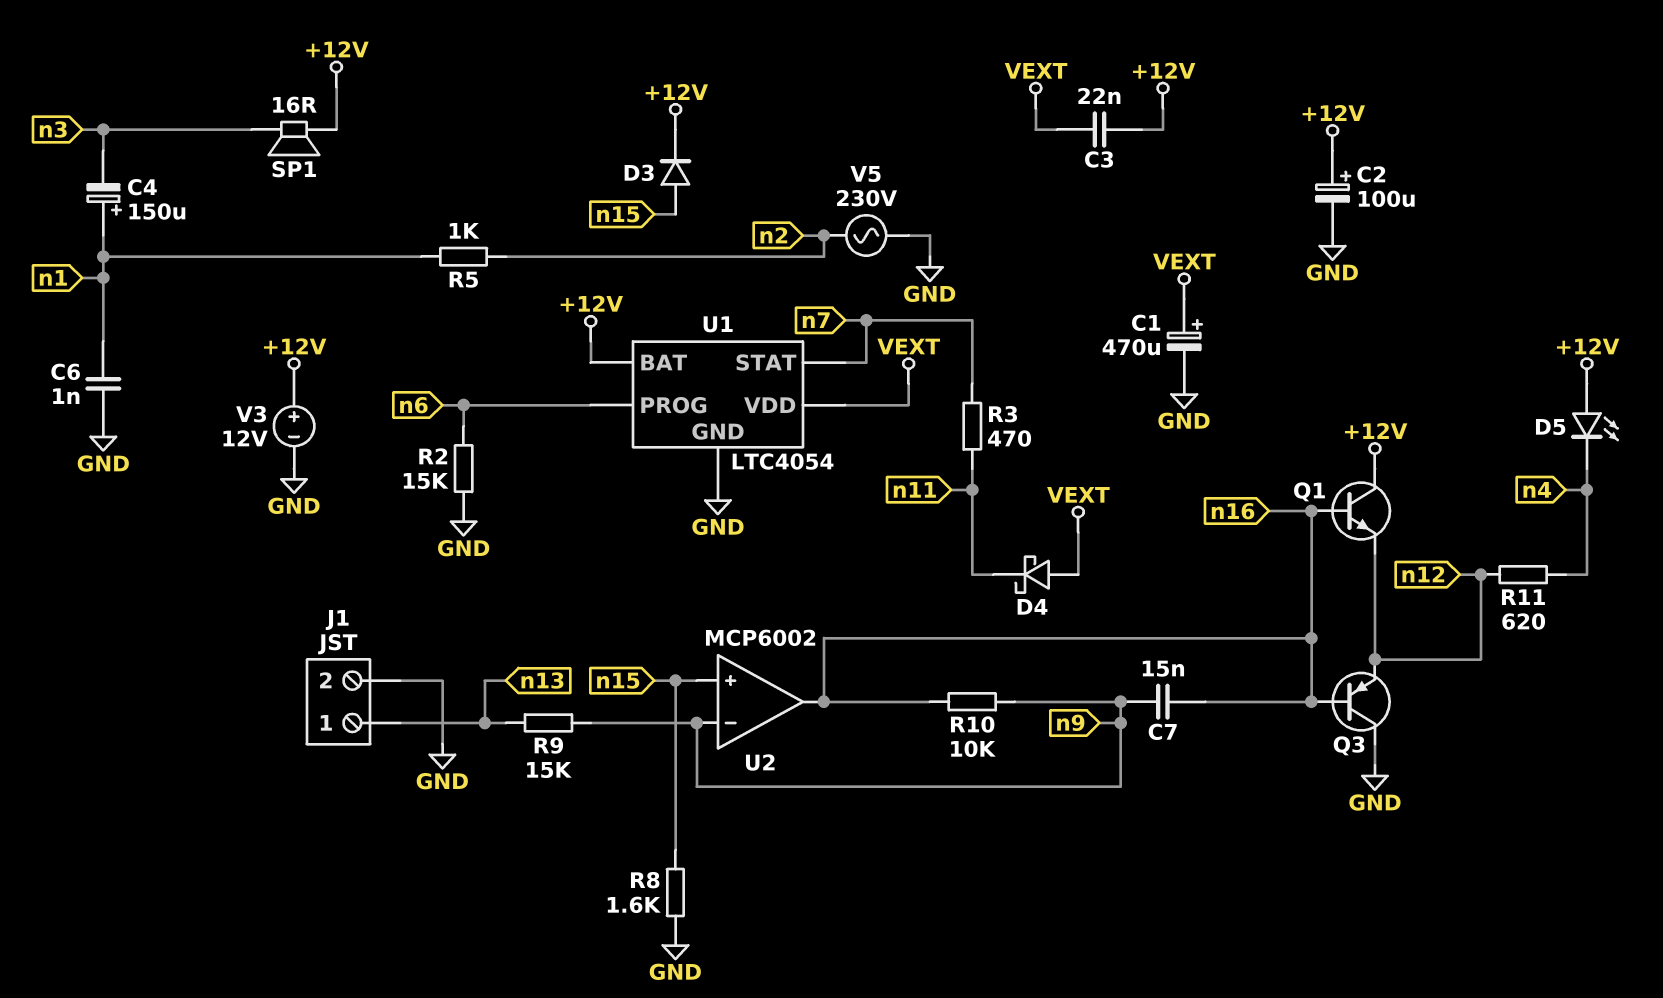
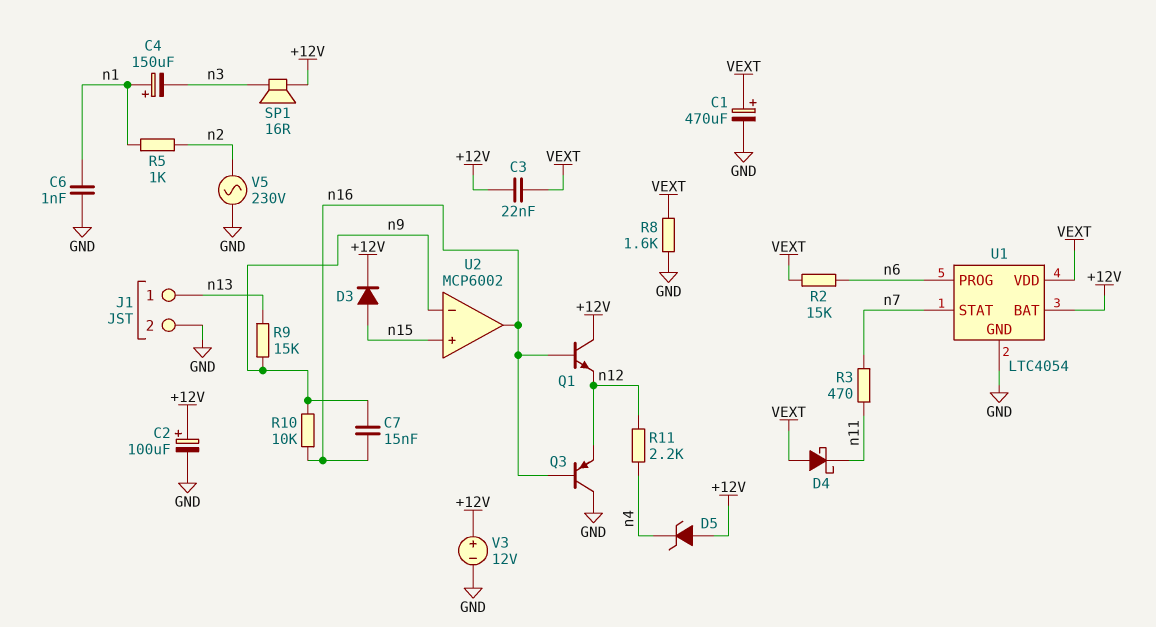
D5: LED (A +12V, K n4) -> zener (A +12V, K n4)
R2: 15k (GND, n6) -> 15k (VEXT, n6)
R8: 1.6k (GND, n15) -> 1.6k (GND, VEXT)
R11: 620 (n4, n12) -> 2.2k (n4, n12)

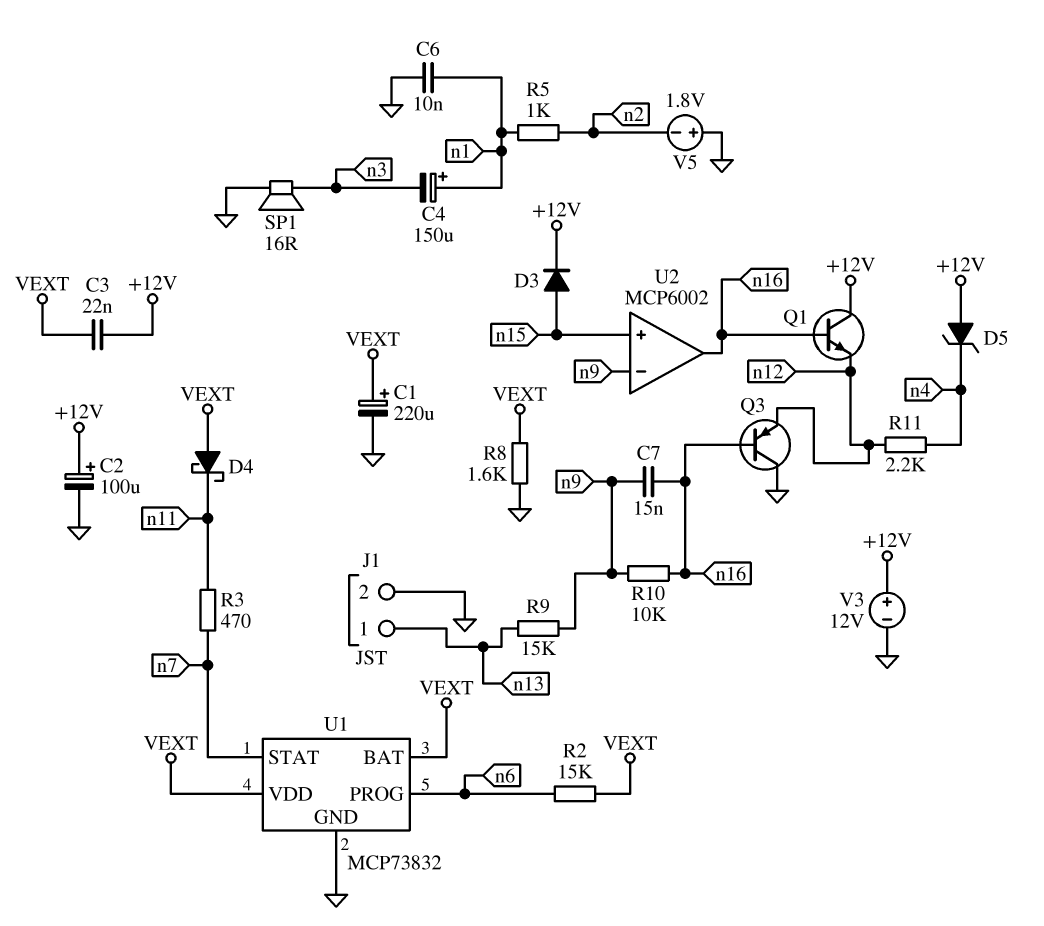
C1: 470uF (plus VEXT, minus GND) -> 220uF (plus VEXT, minus GND)
C6: 1nF (GND, n1) -> 10nF (GND, n1)
SP1: speaker 16R (+12V, n3) -> speaker 16R (GND, n3)
U1: LTC4054 -> MCP73832
U1 pin BAT: +12V -> VEXT
V5: AC 230V (GND, n2) -> 1.8V (plus GND, minus n2)

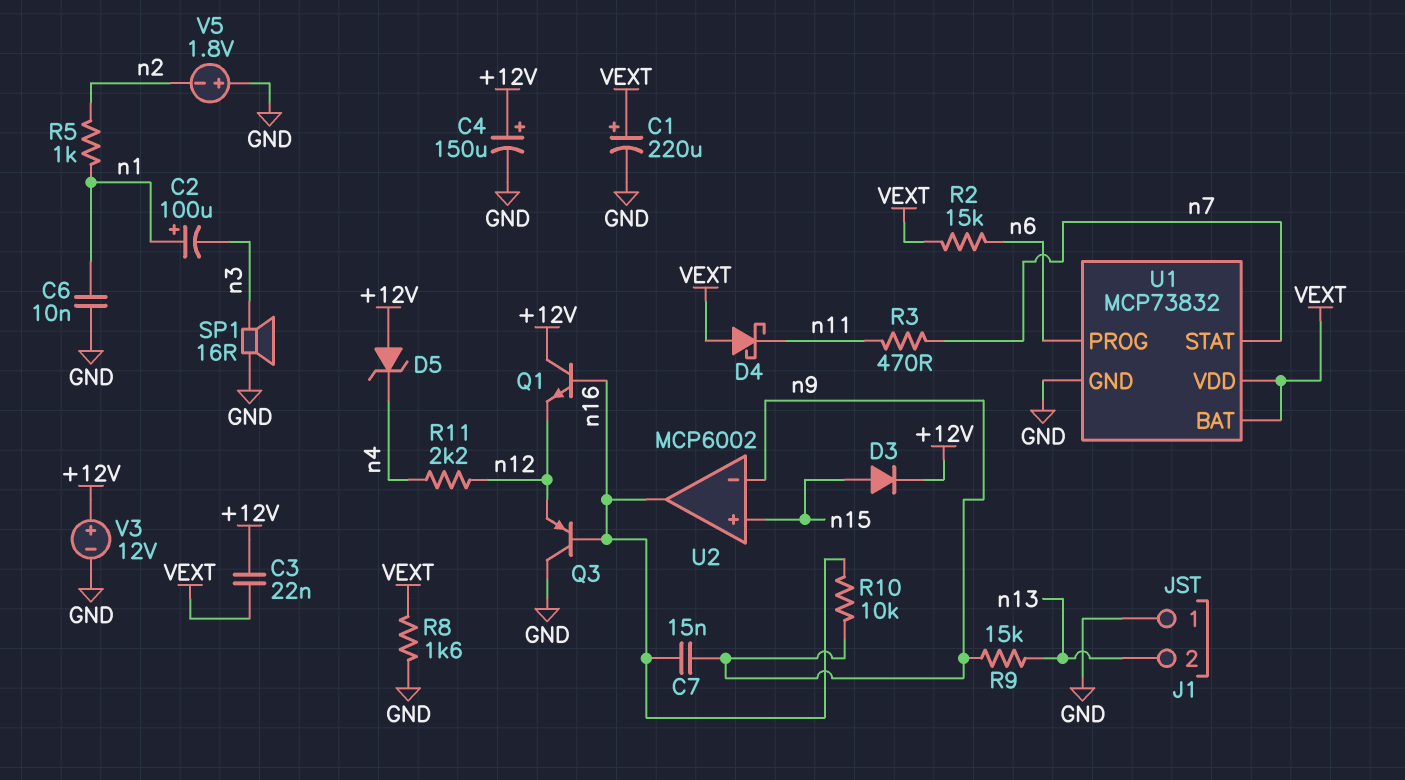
C2: 100uF (plus +12V, minus GND) -> 100uF (plus n1, minus n3)
C4: 150uF (plus n1, minus n3) -> 150uF (plus +12V, minus GND)
J1 pin 1: n13 -> GND
J1 pin 2: GND -> n13

